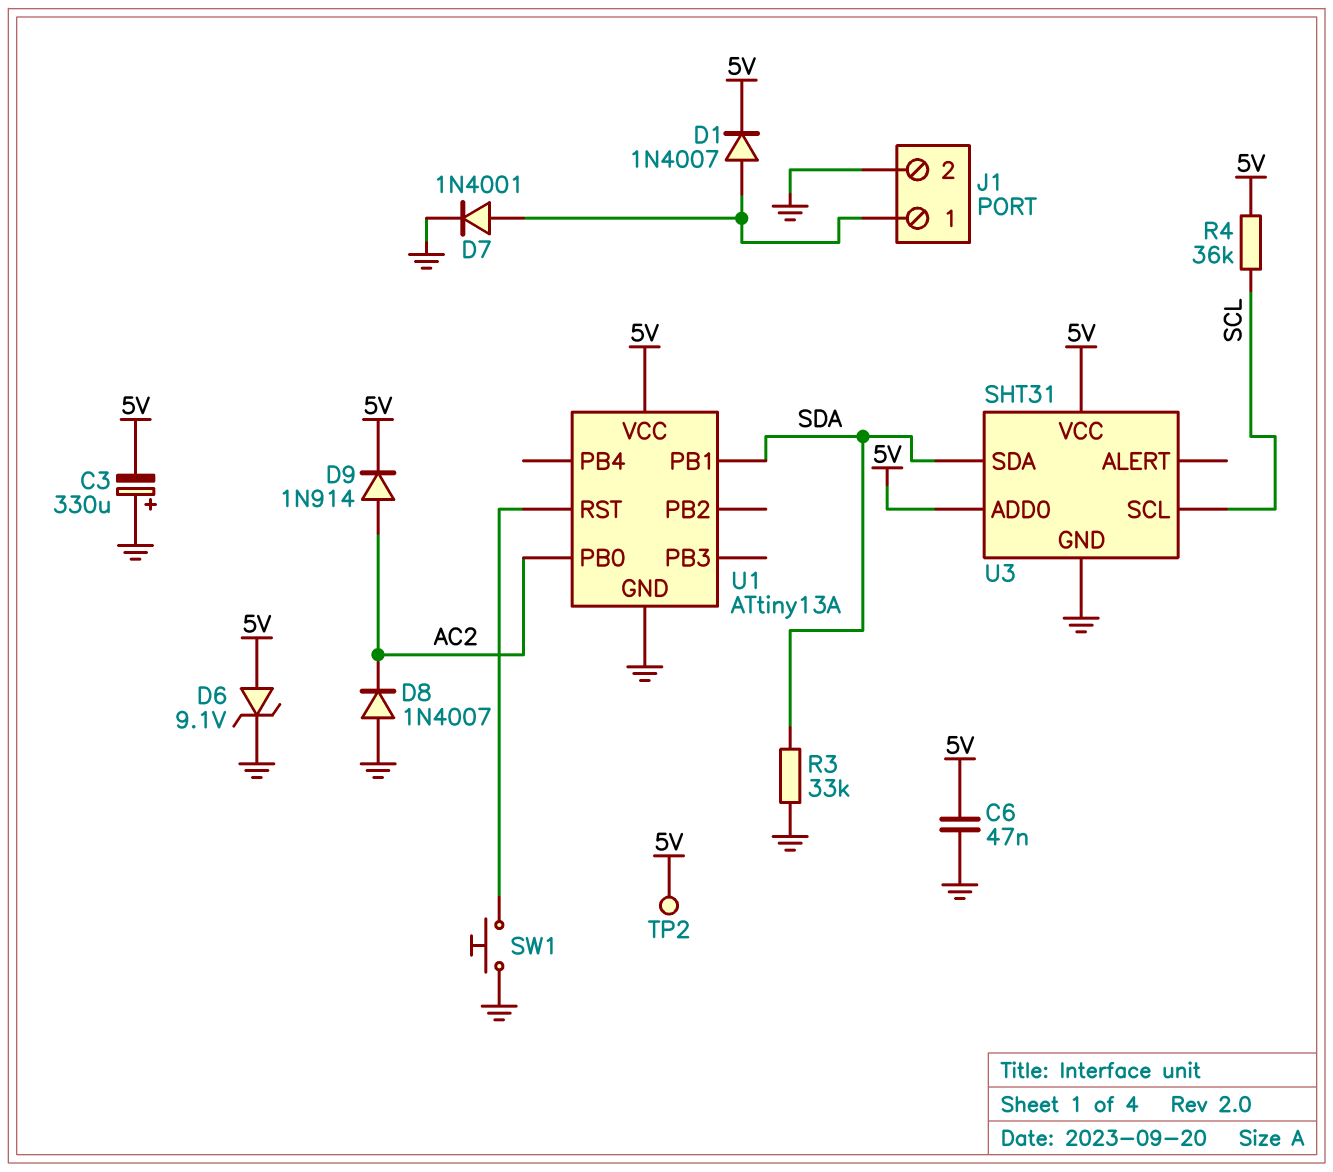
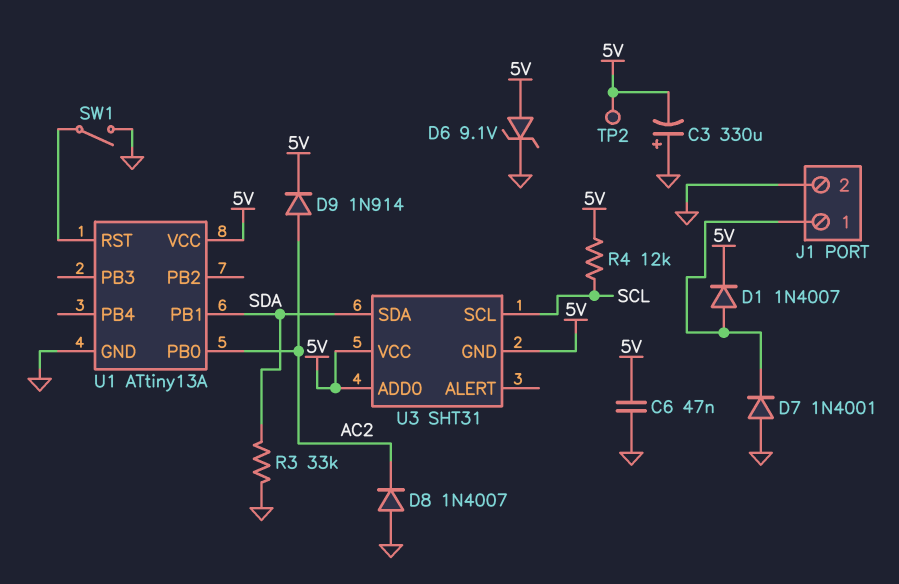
D7: diode 1N4001 (A J1/1, K GND) -> diode 1N4001 (A GND, K J1/1)
R4: 36k (5V, SCL) -> 12k (5V, SCL)
SW1: button (GND, U1/RST) -> switch (GND, U1/RST)
U3 pin GND: GND -> 5V

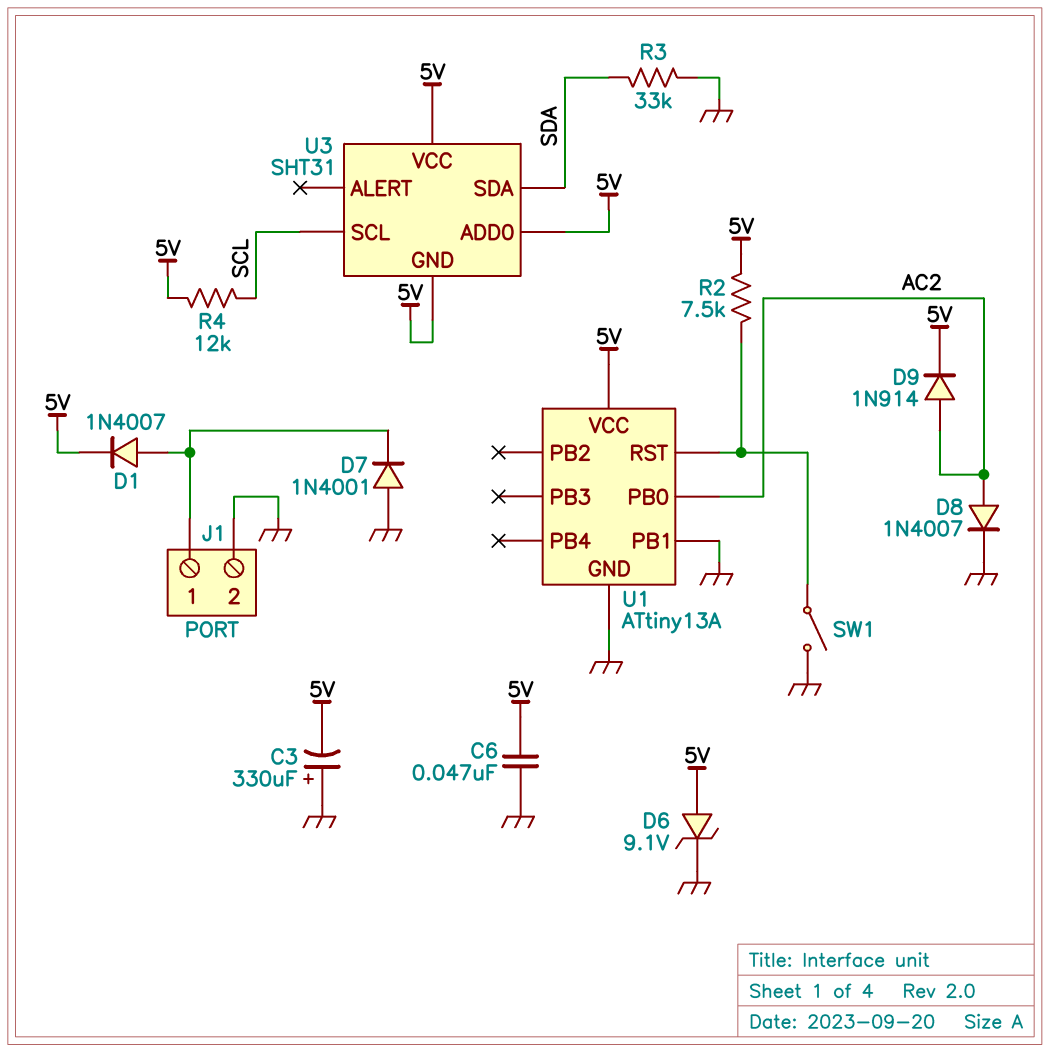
D8: diode 1N4007 (A GND, K AC2) -> diode 1N4007 (A AC2, K GND)
R2: none -> 7.5k (5V, U1/RST)
TP2: test point (5V) -> none
U1 pin PB1: SDA -> GND

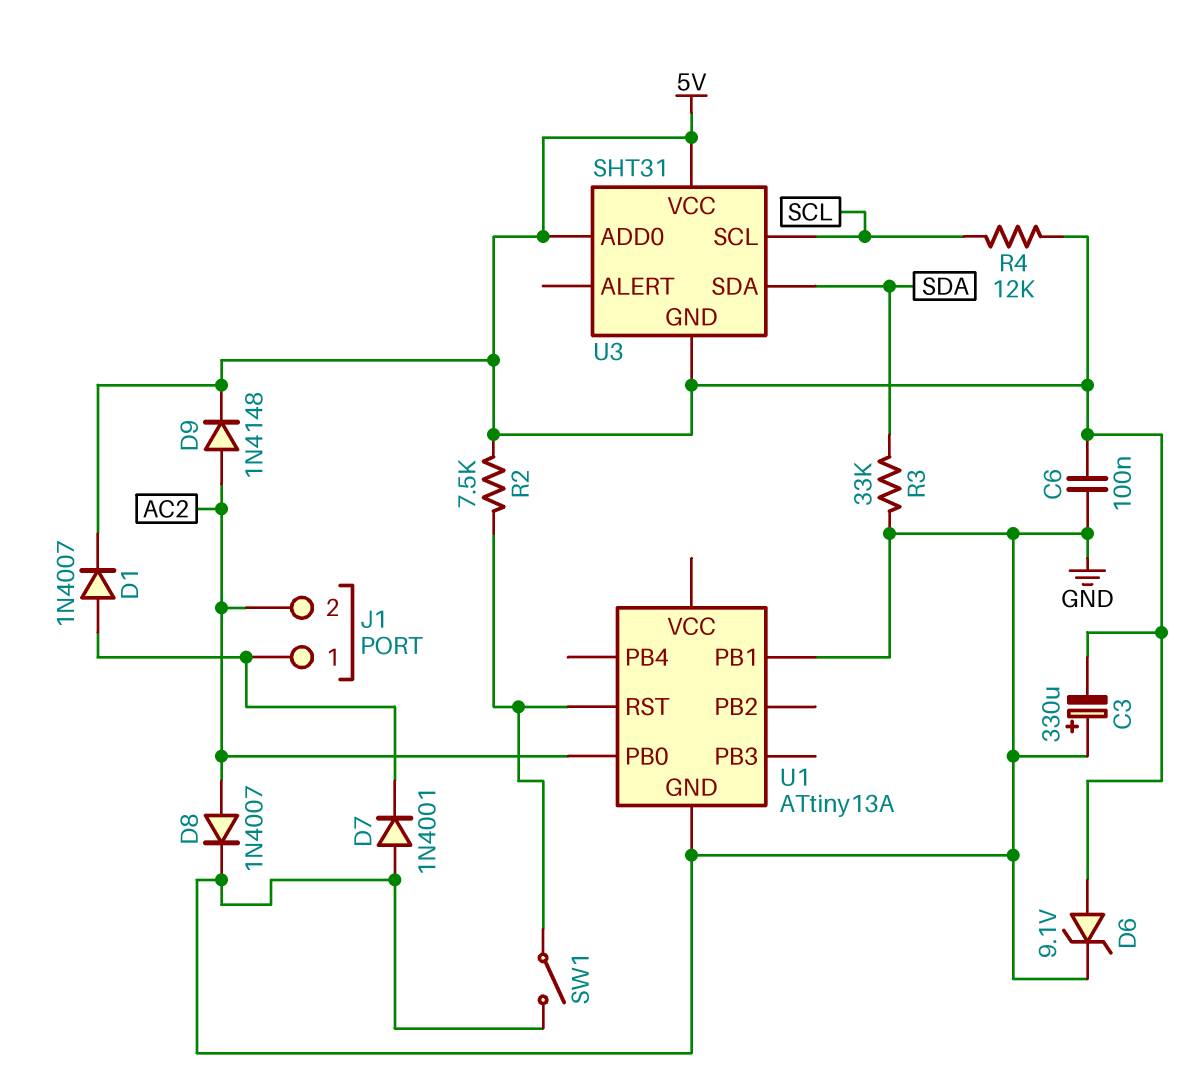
C6: 47nF (5V, GND) -> 100nF (5V, GND)
D9: diode 1N914 (A AC2, K 5V) -> diode 1N4148 (A AC2, K 5V)
J1 pin 2: GND -> AC2
U1 pin VCC: 5V -> none

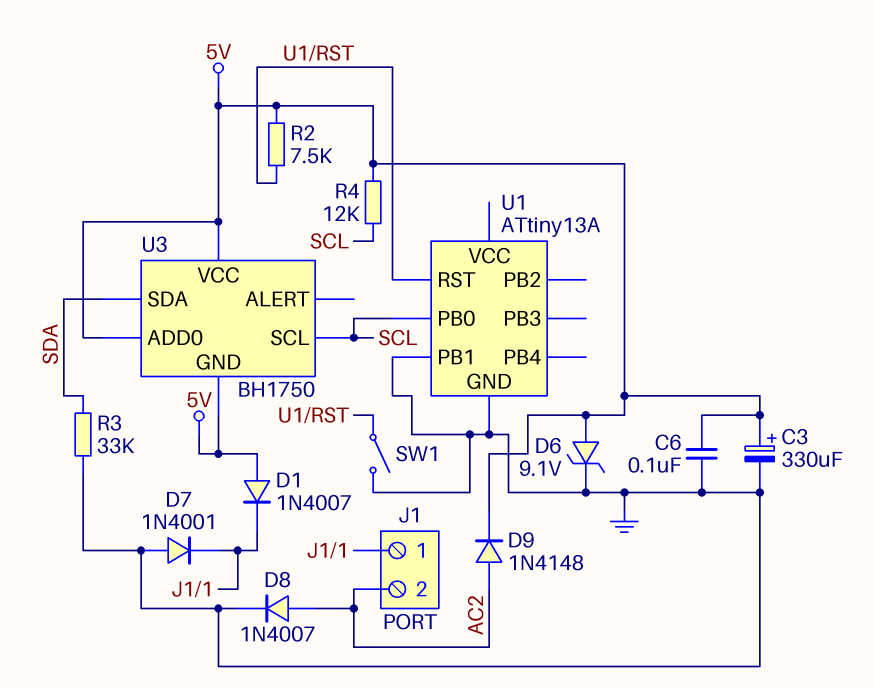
C3: 330uF (plus GND, minus 5V) -> 330uF (plus 5V, minus GND)
D1: diode 1N4007 (A J1/1, K 5V) -> diode 1N4007 (A 5V, K J1/1)
U1 pin PB0: AC2 -> SCL
U3: SHT31 -> BH1750

